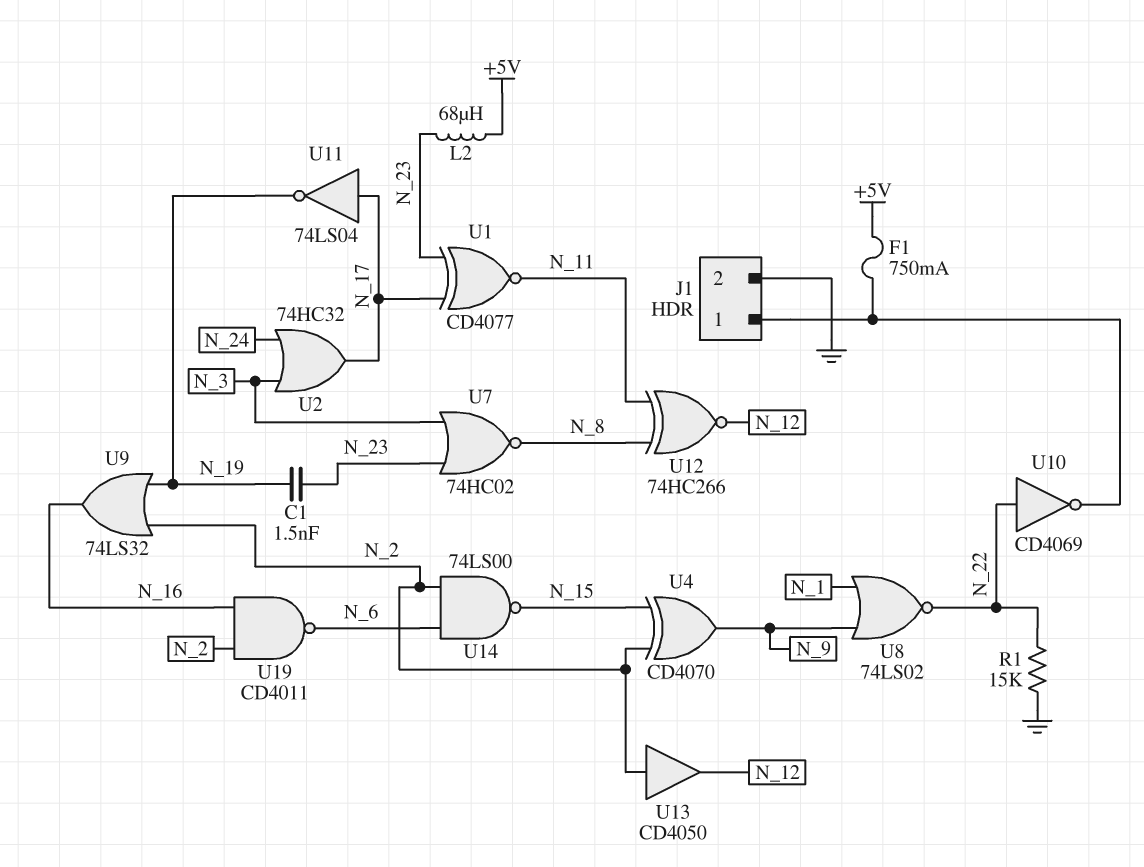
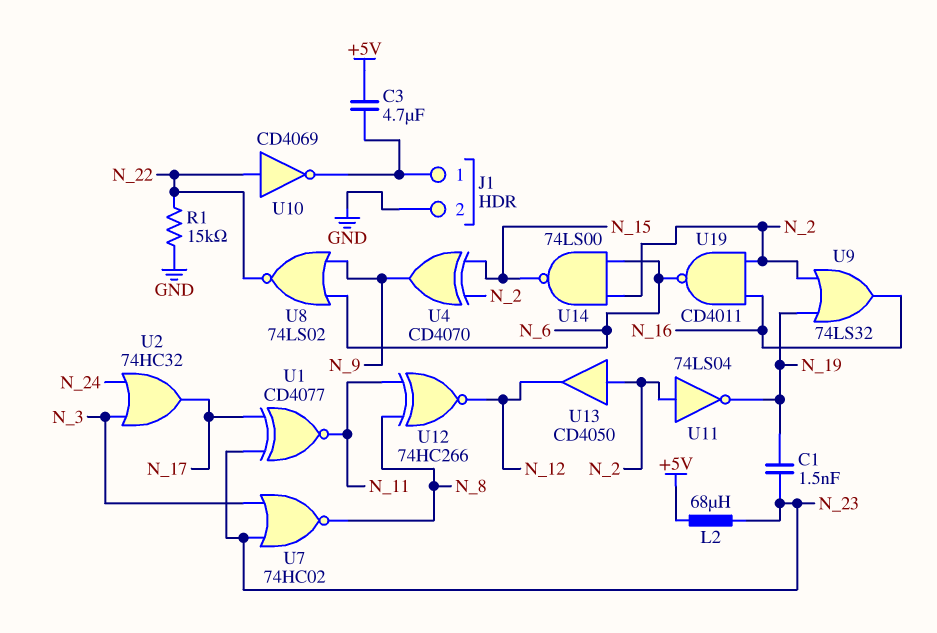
C3: none -> 4.7uF (+5V, J1/1)
F1: 750mA (+5V, J1/1) -> none
U8: NOR 74LS02 (in N_1, in N_9, out N_22) -> NOR 74LS02 (in N_6, in N_9, out N_22)
U11: NOT 74LS04 (in N_17, out N_19) -> NOT 74LS04 (in N_2, out N_19)

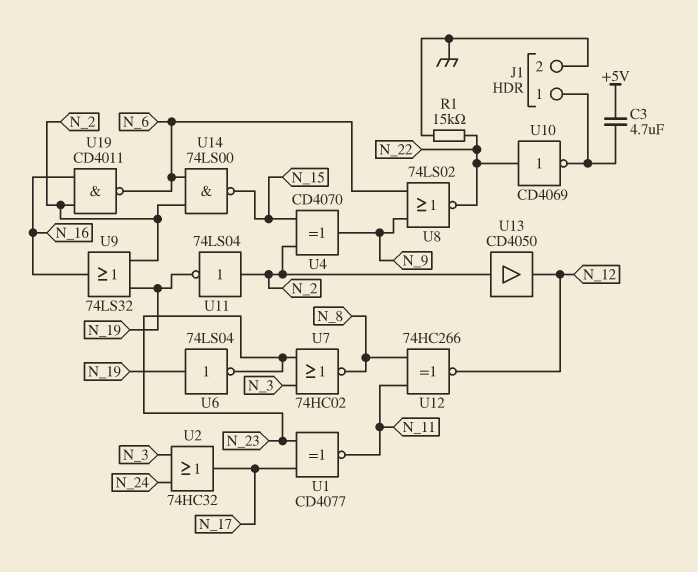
C1: 1.5nF (N_19, N_23) -> none
L2: 68uH (+5V, N_23) -> none
U6: none -> NOT 74LS04 (in N_19, out N_23)

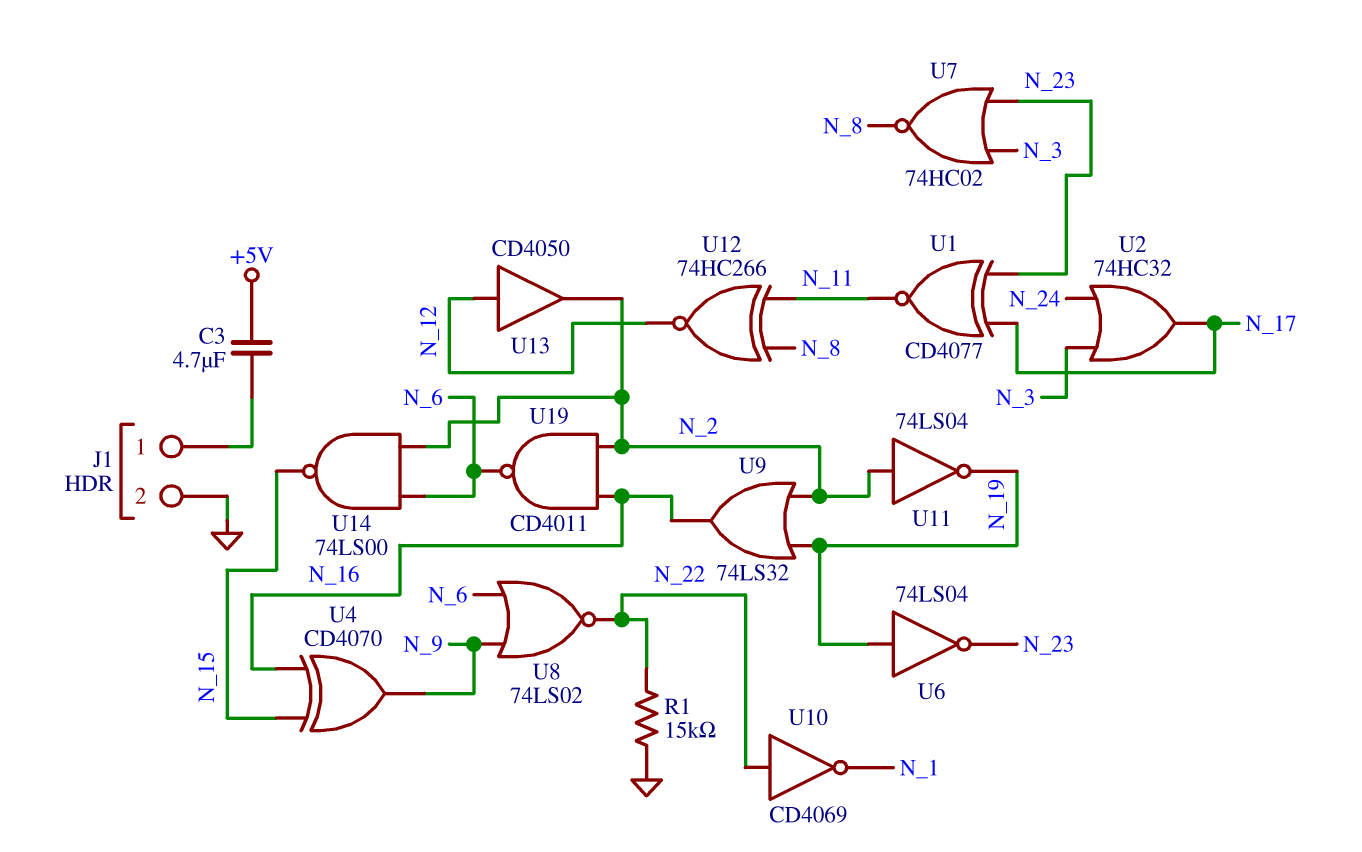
U4: XOR CD4070 (in N_2, in N_15, out N_9) -> XOR CD4070 (in N_15, in N_16, out N_9)
U10: NOT CD4069 (in N_22, out J1/1) -> NOT CD4069 (in N_22, out N_1)
U13: buffer CD4050 (in N_2, out N_12) -> buffer CD4050 (in N_12, out N_2)

